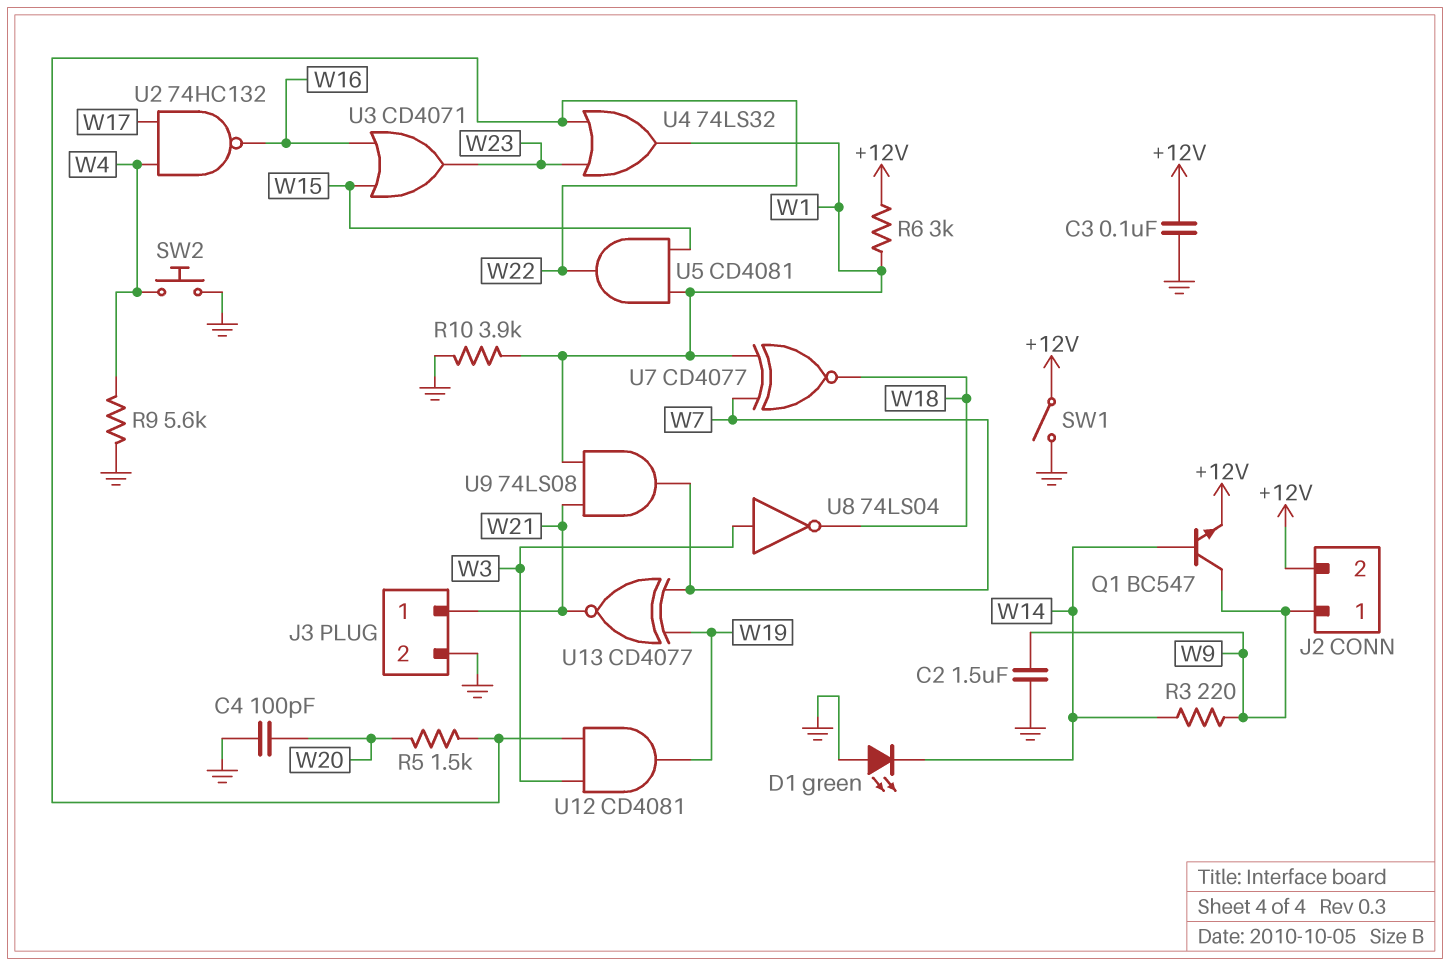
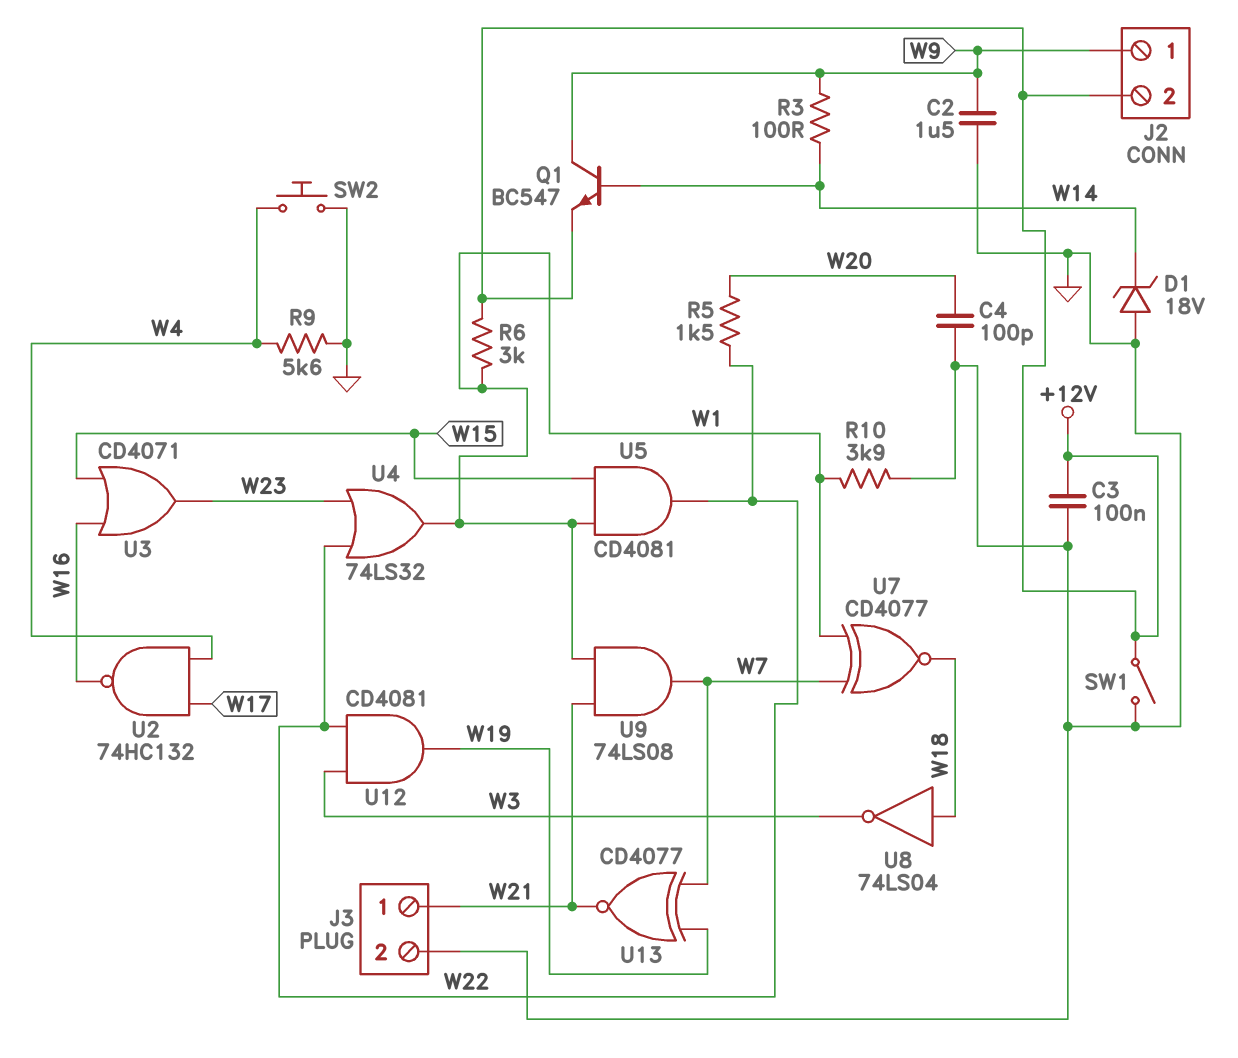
D1: LED green (A GND, K W14) -> zener 18V (A GND, K W14)
R3: 220 (W9, W14) -> 100 (W9, W14)
U8: NOT 74LS04 (in W3, out W18) -> NOT 74LS04 (in W18, out W3)

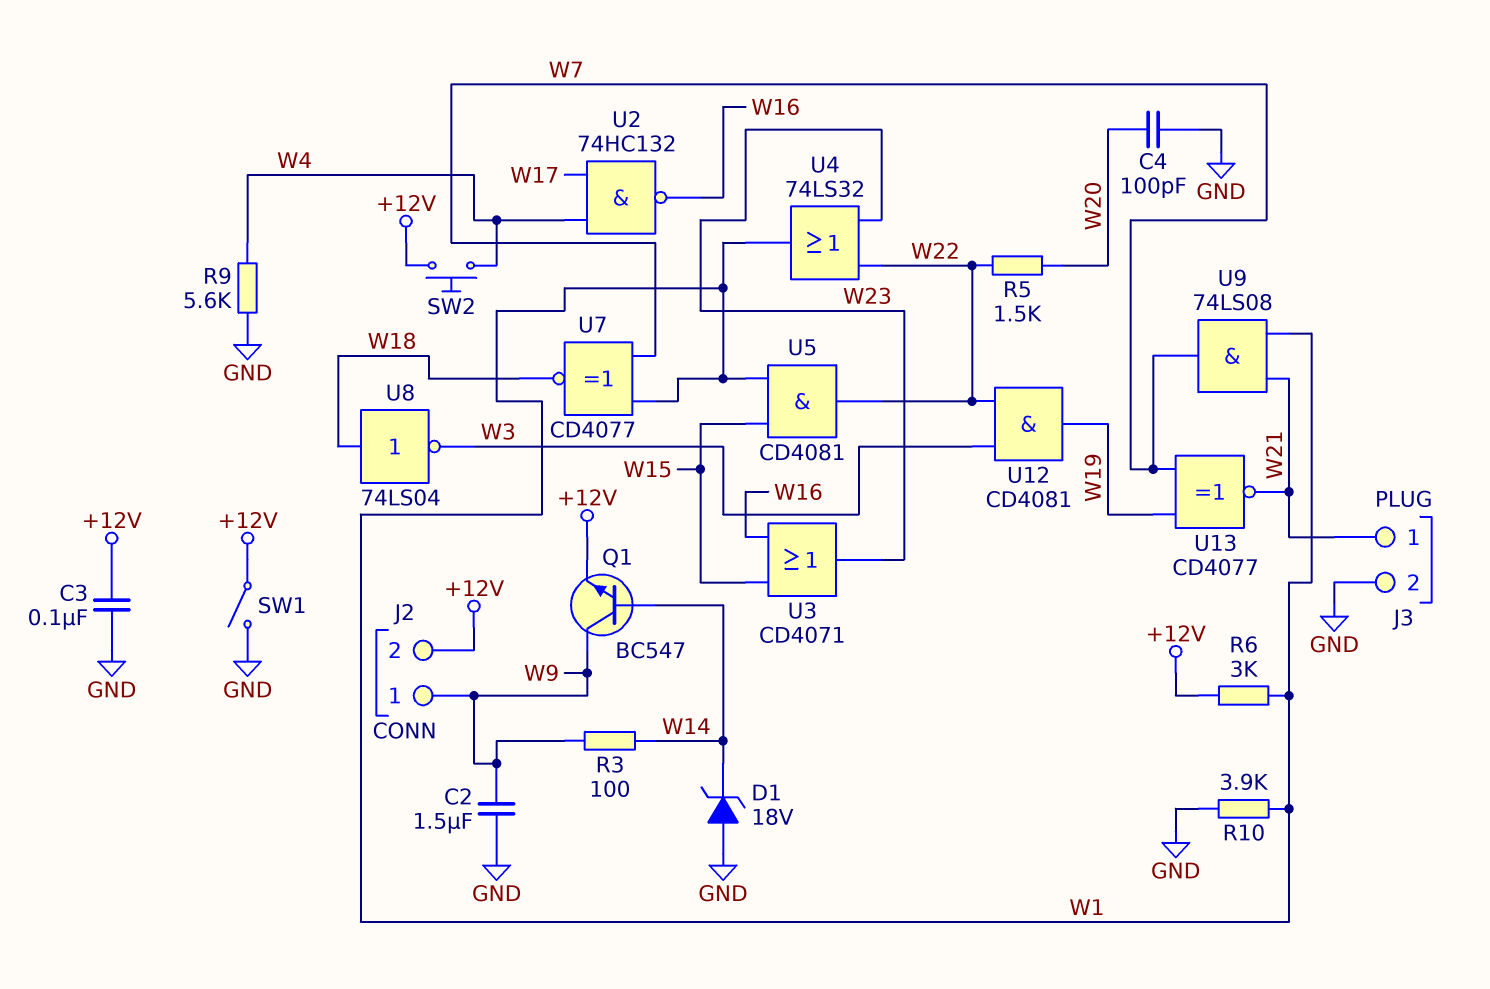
SW2: button (GND, W4) -> button (+12V, W4)

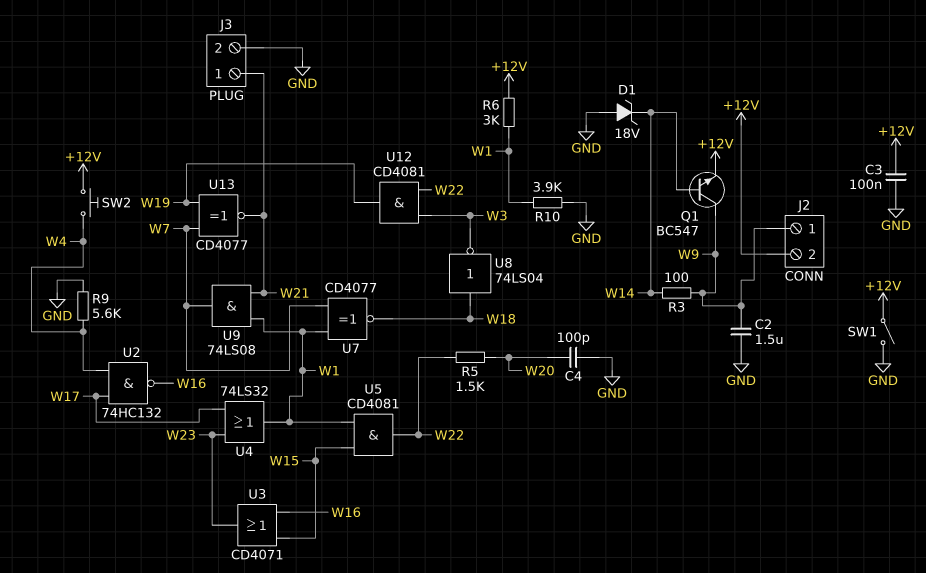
U4: OR 74LS32 (in W22, in W23, out W1) -> OR 74LS32 (in W17, in W23, out W1)

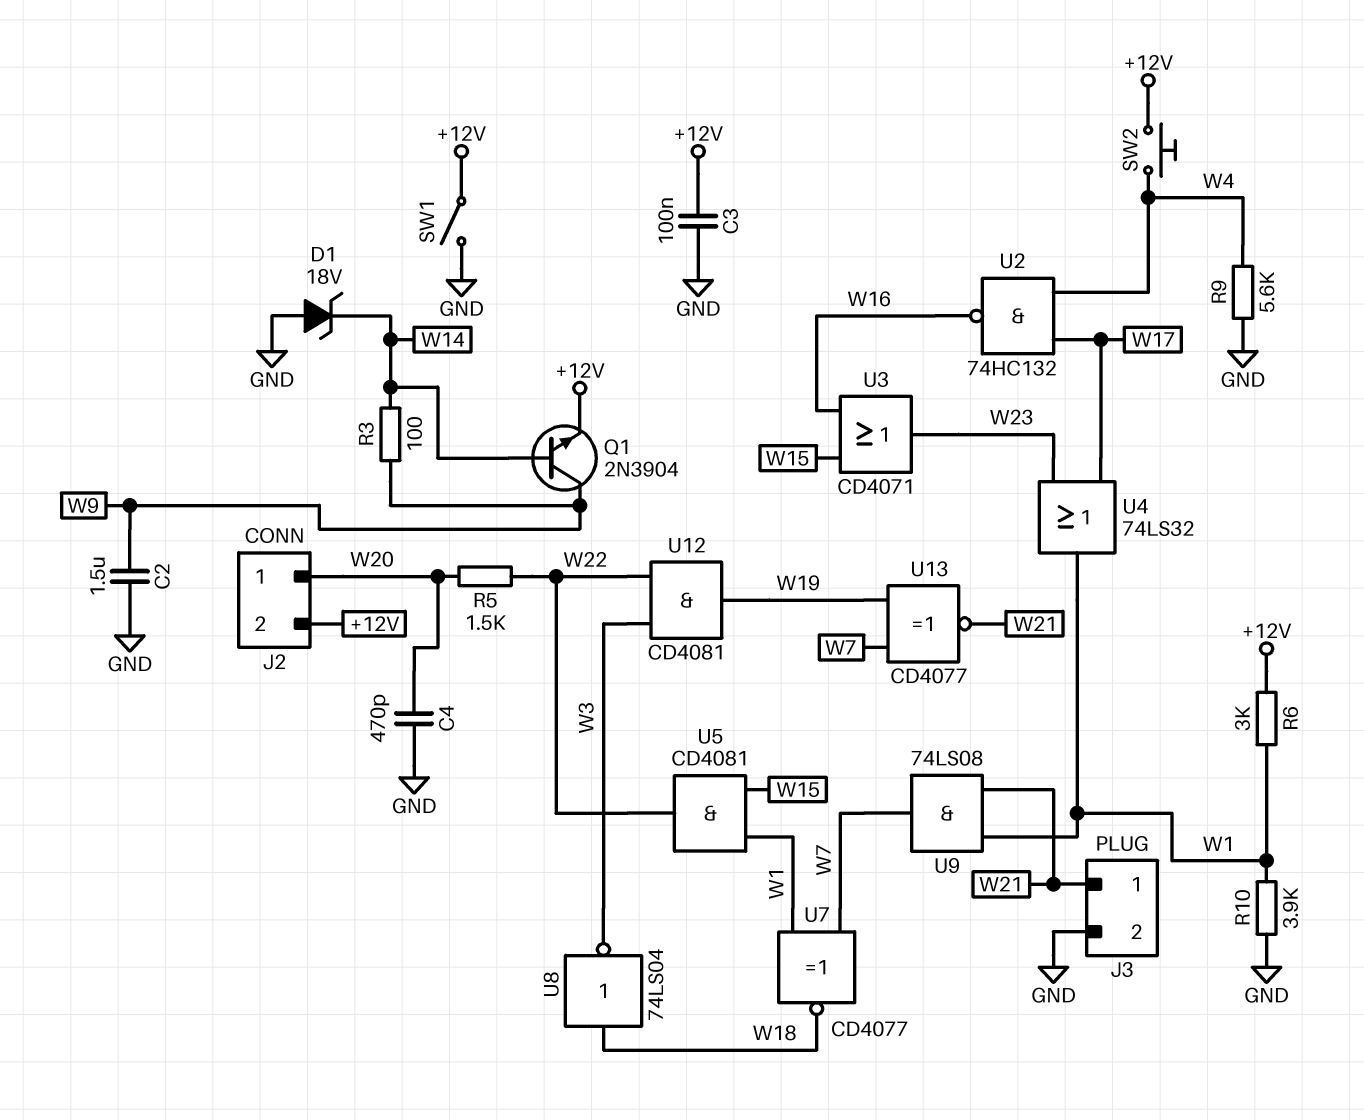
C4: 100pF (GND, W20) -> 470pF (GND, W20)
J2 pin 1: W9 -> W20
Q1: NPN BC547 (B W14, C W9, E +12V) -> NPN 2N3904 (B W14, C W9, E +12V)

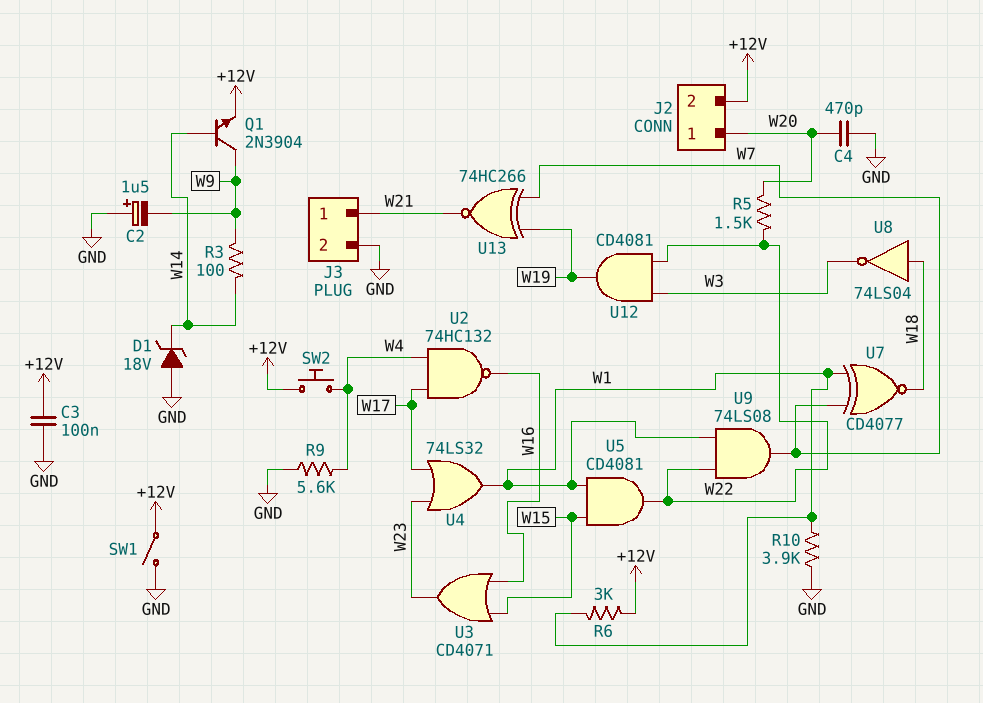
C2: 1.5uF (GND, W9) -> 1.5uF (plus GND, minus W9)
U9: AND 74LS08 (in W1, in W21, out W7) -> AND 74LS08 (in W1, in W22, out W7)
U13: XNOR CD4077 (in W7, in W19, out W21) -> XNOR 74HC266 (in W7, in W19, out W21)

